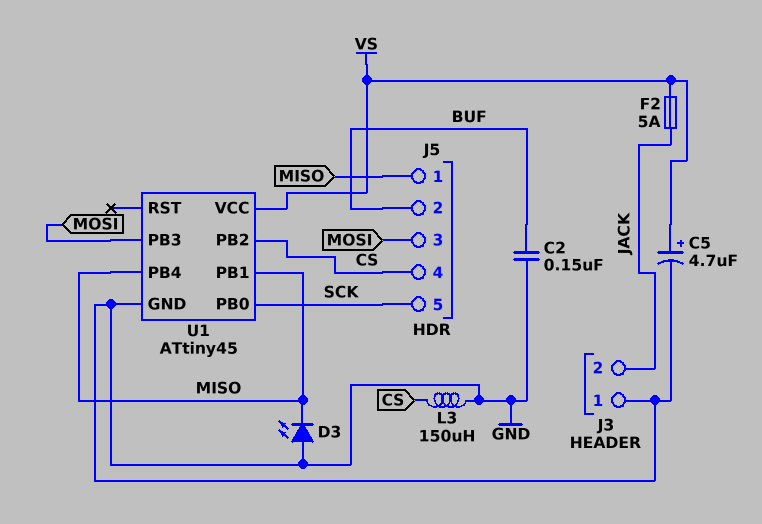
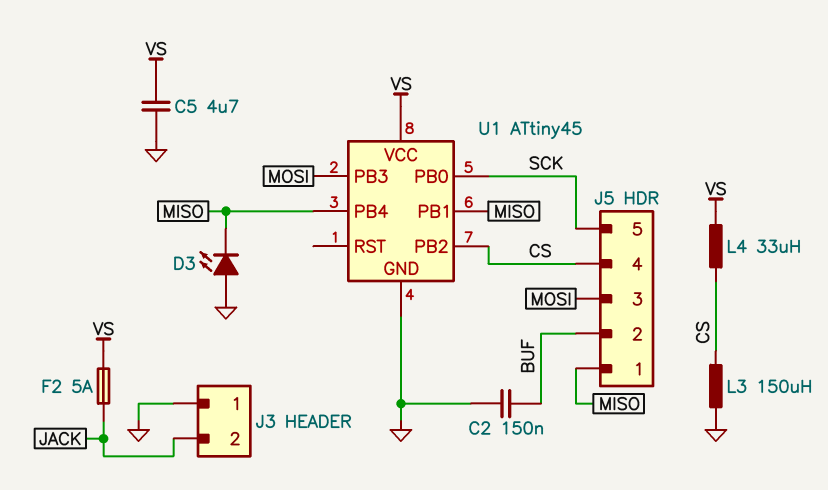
C5: 4.7uF (plus VS, minus GND) -> 4.7uF (GND, VS)
L4: none -> 33uH (CS, VS)

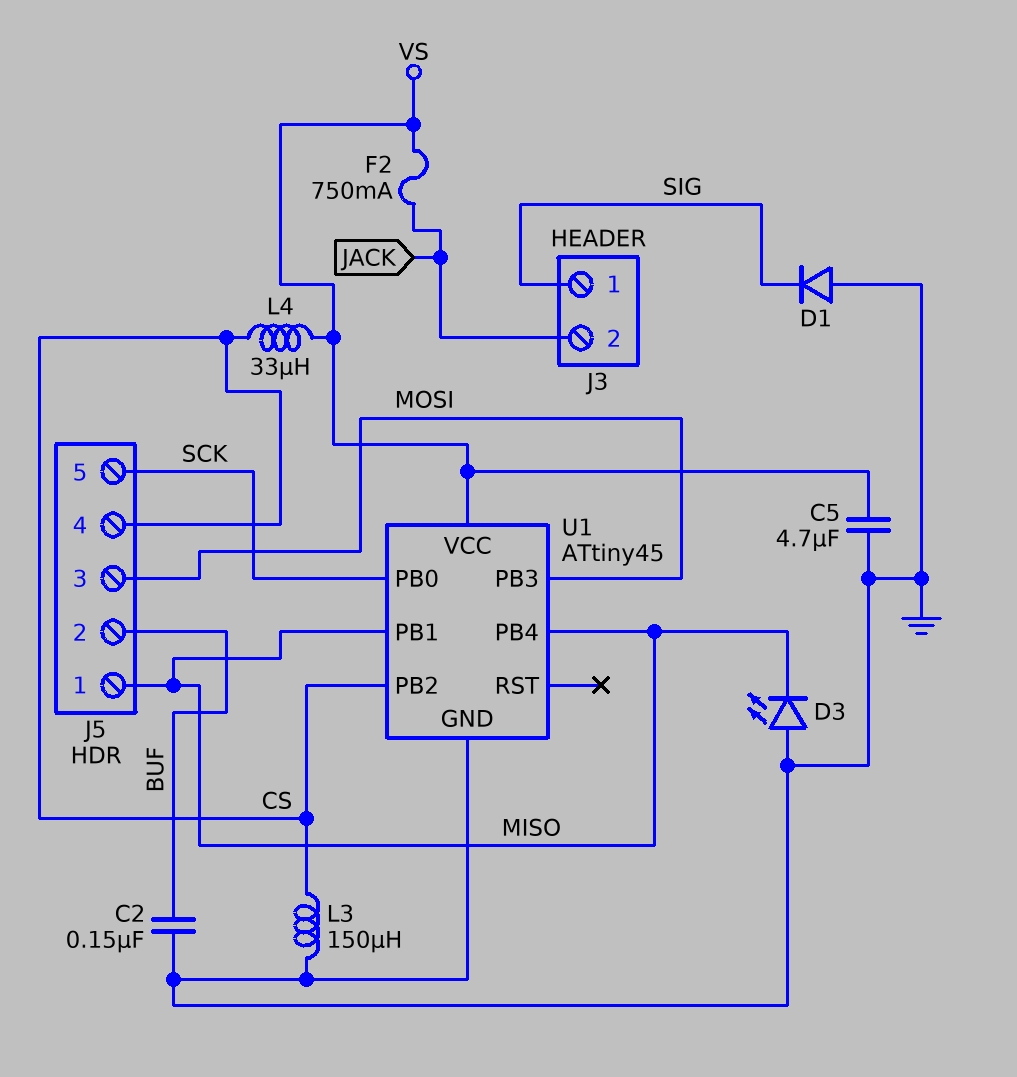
D1: none -> diode (A GND, K SIG)
F2: 5A (JACK, VS) -> 750mA (JACK, VS)
J3 pin 1: GND -> SIG

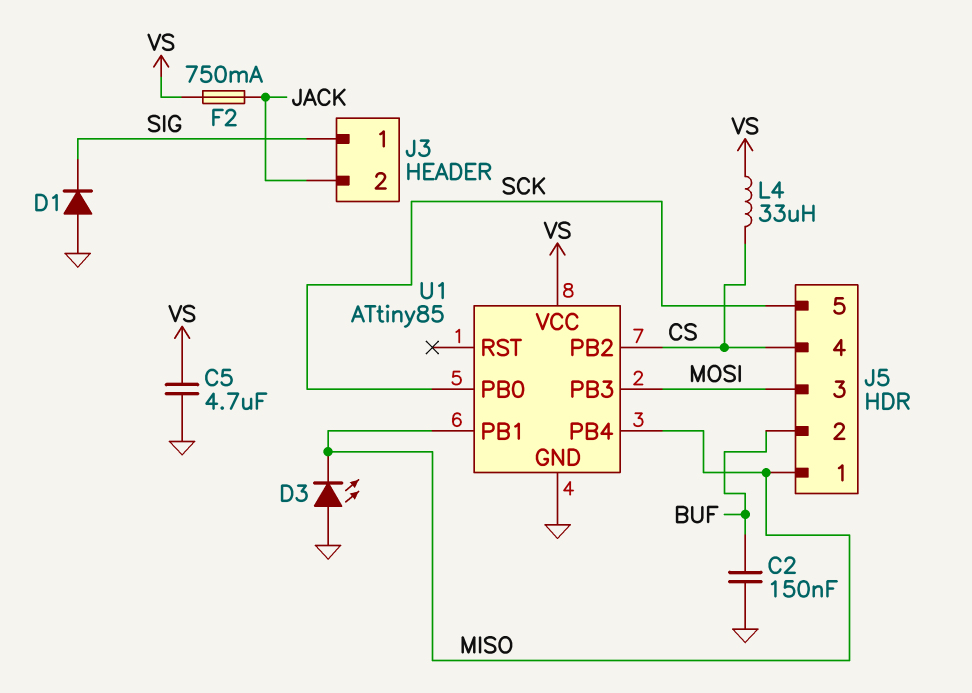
L3: 150uH (CS, GND) -> none
U1: ATtiny45 -> ATtiny85

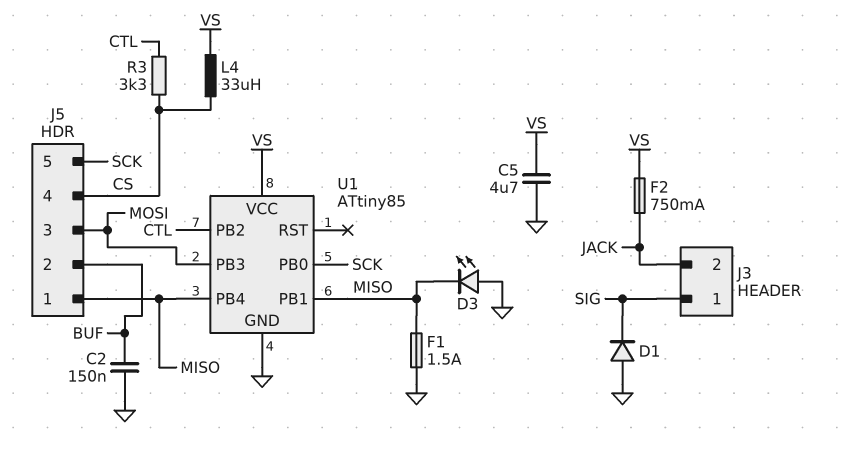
F1: none -> 1.5A (GND, MISO)
R3: none -> 3.3k (CS, CTL)
U1 pin PB2: CS -> CTL

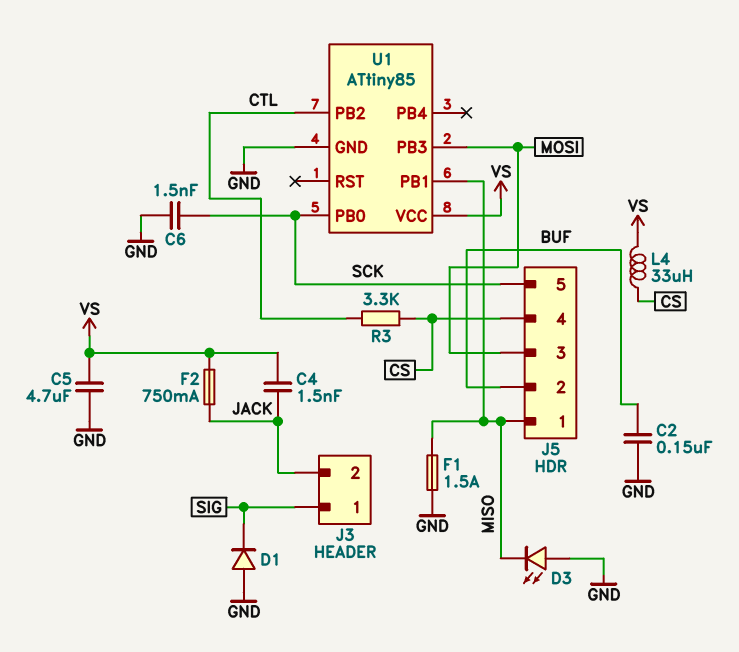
C4: none -> 1.5nF (JACK, VS)
C6: none -> 1.5nF (GND, SCK)
U1 pin PB4: MISO -> none

